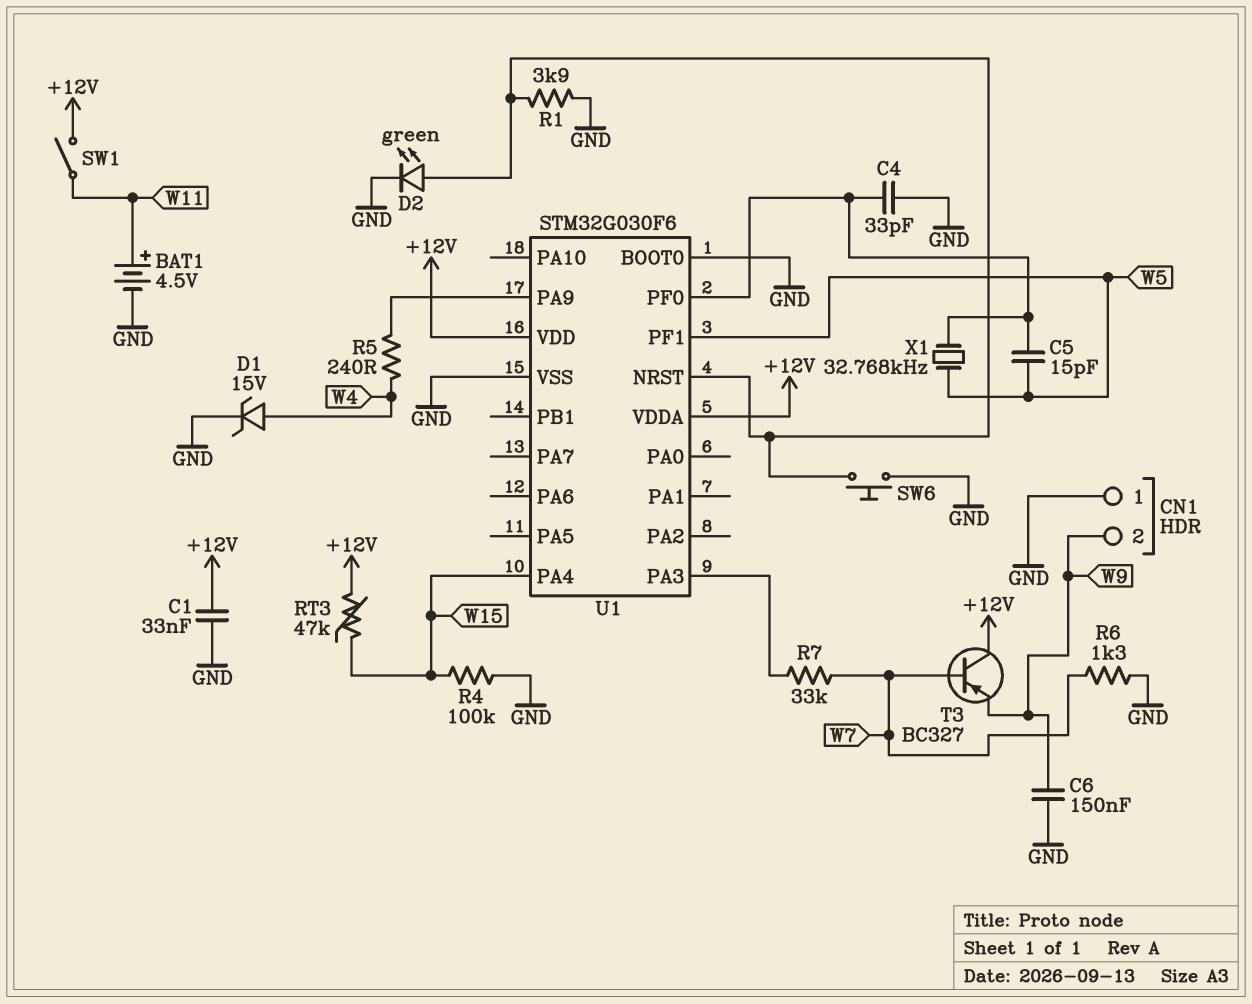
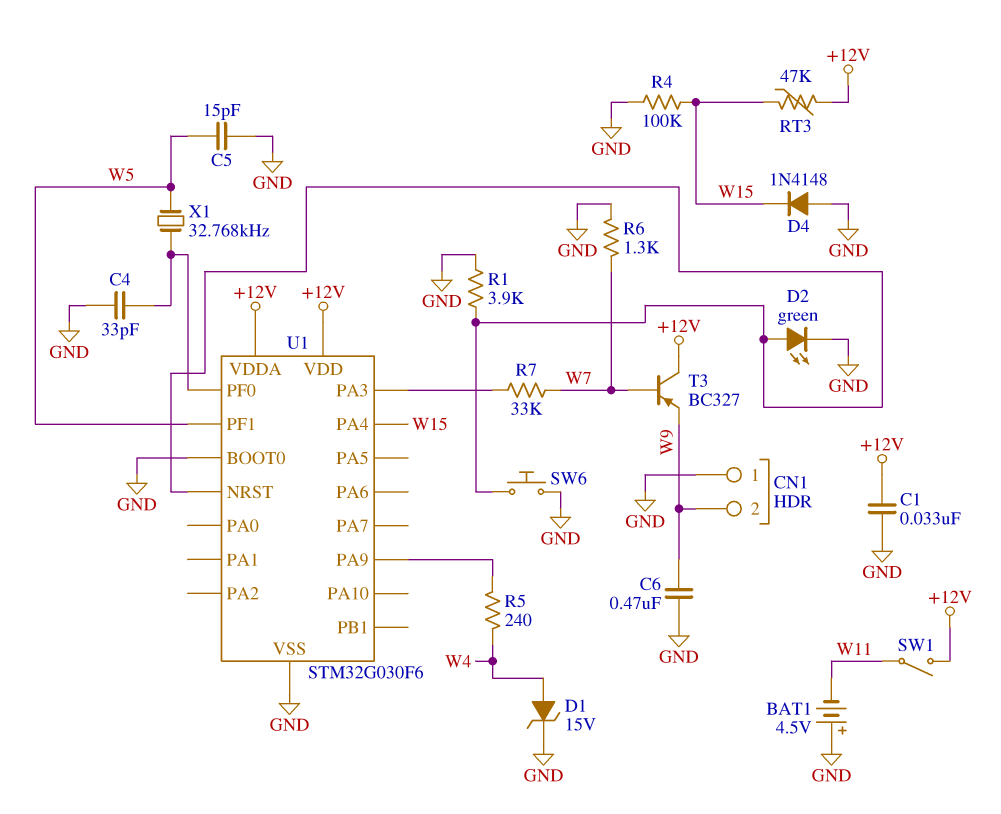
BAT1: 4.5V (plus W11, minus GND) -> 4.5V (plus GND, minus W11)
C5: 15pF (U1/PF0, W5) -> 15pF (GND, W5)
C6: 150nF (GND, W9) -> 470nF (GND, W9)
D4: none -> diode 1N4148 (A GND, K W15)

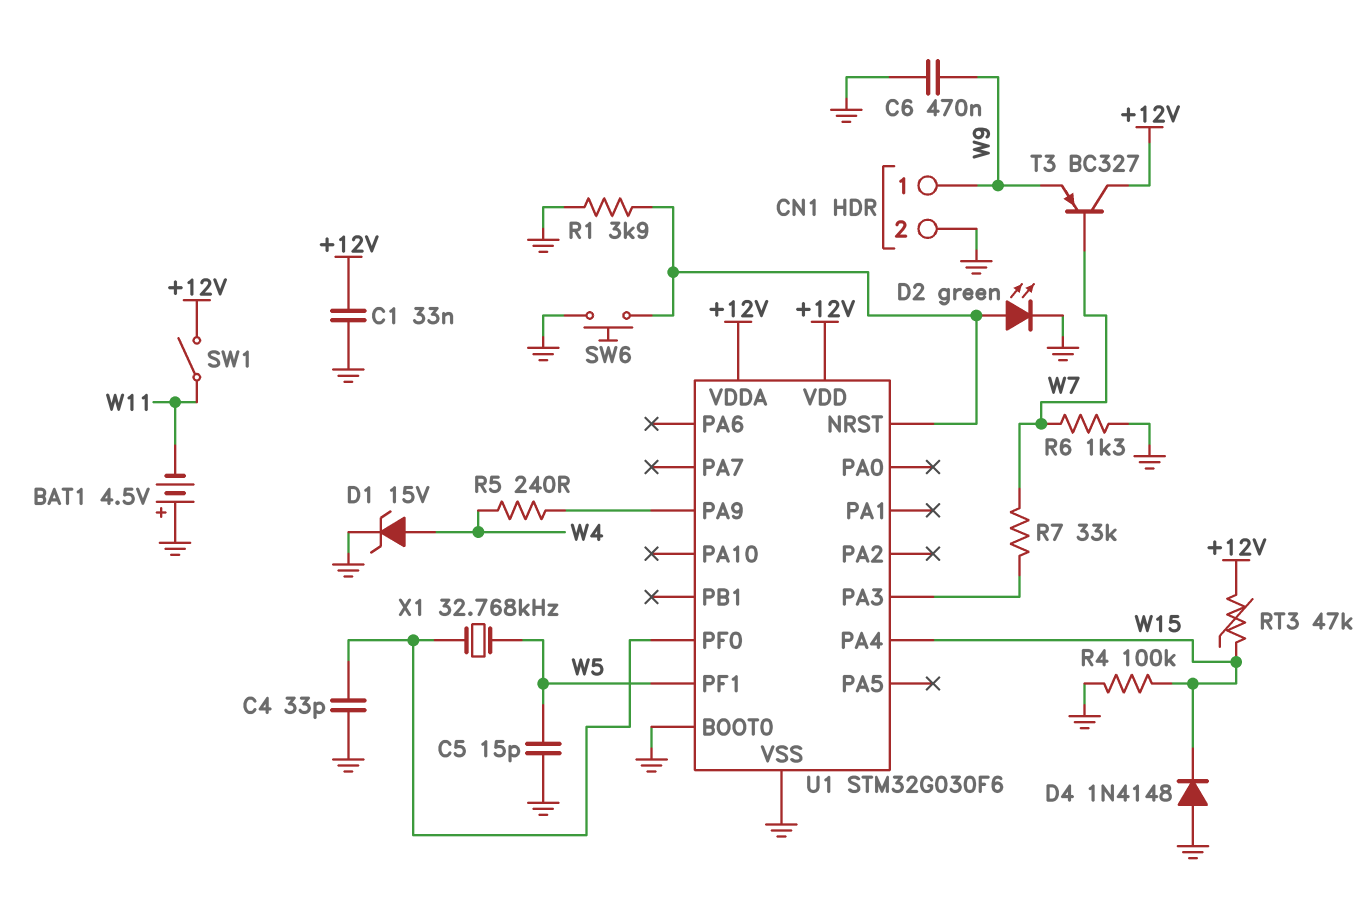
CN1 pin 1: GND -> W9
CN1 pin 2: W9 -> GND

